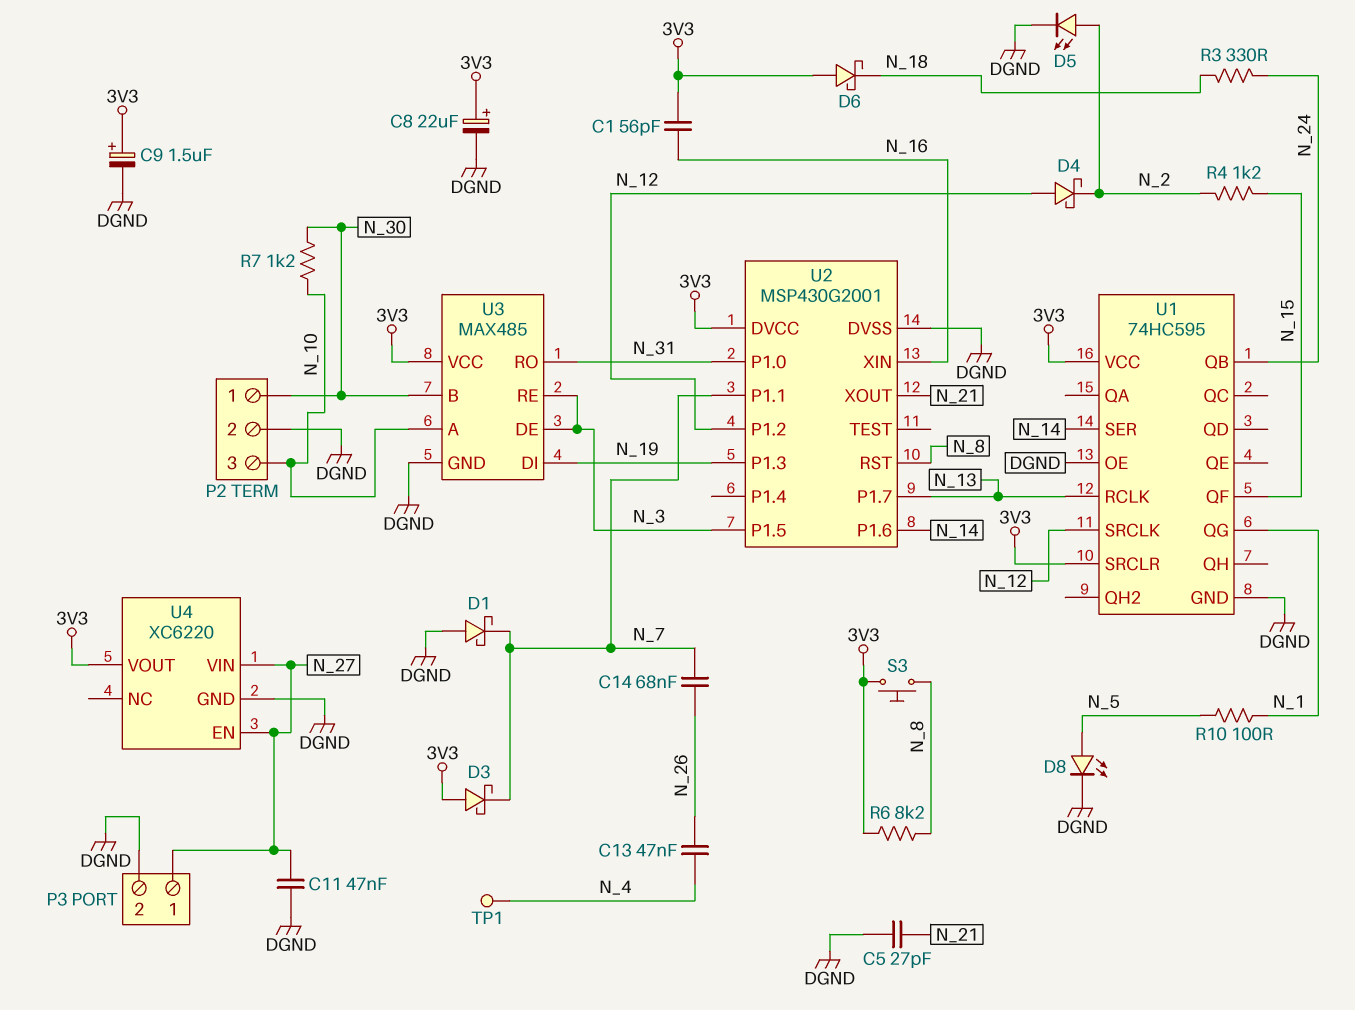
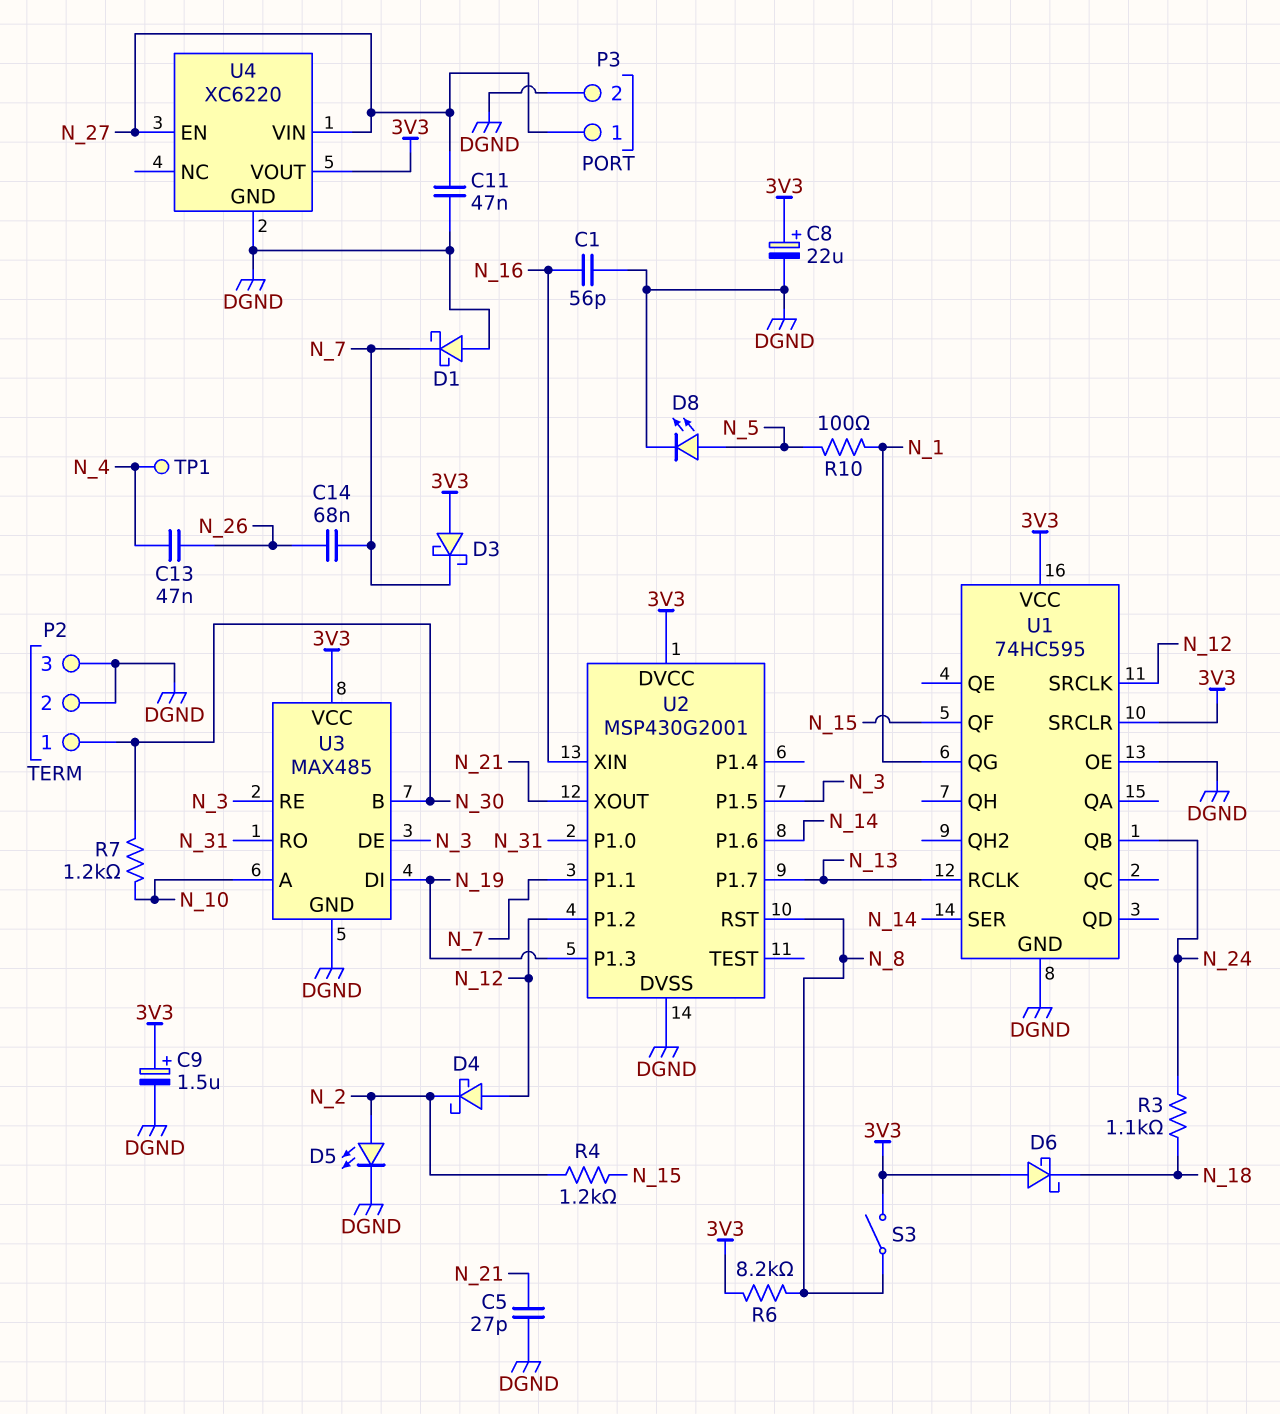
C1: 56pF (3V3, N_16) -> 56pF (DGND, N_16)
P2 pin 3: N_10 -> DGND
R3: 330 (N_18, N_24) -> 1.1k (N_18, N_24)
S3: button (3V3, N_8) -> switch (3V3, N_8)

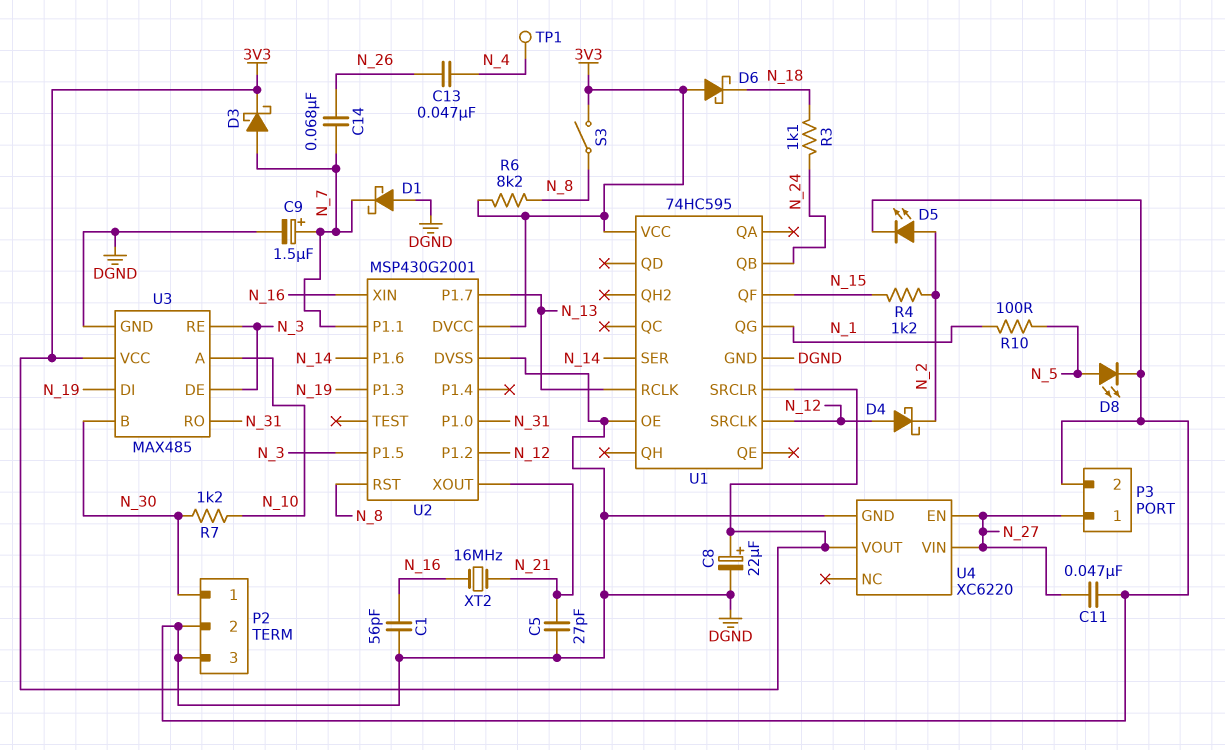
C9: 1.5uF (plus 3V3, minus DGND) -> 1.5uF (plus N_7, minus DGND)
D3: schottky (A 3V3, K N_7) -> schottky (A N_7, K 3V3)
XT2: none -> 16MHz (N_16, N_21)

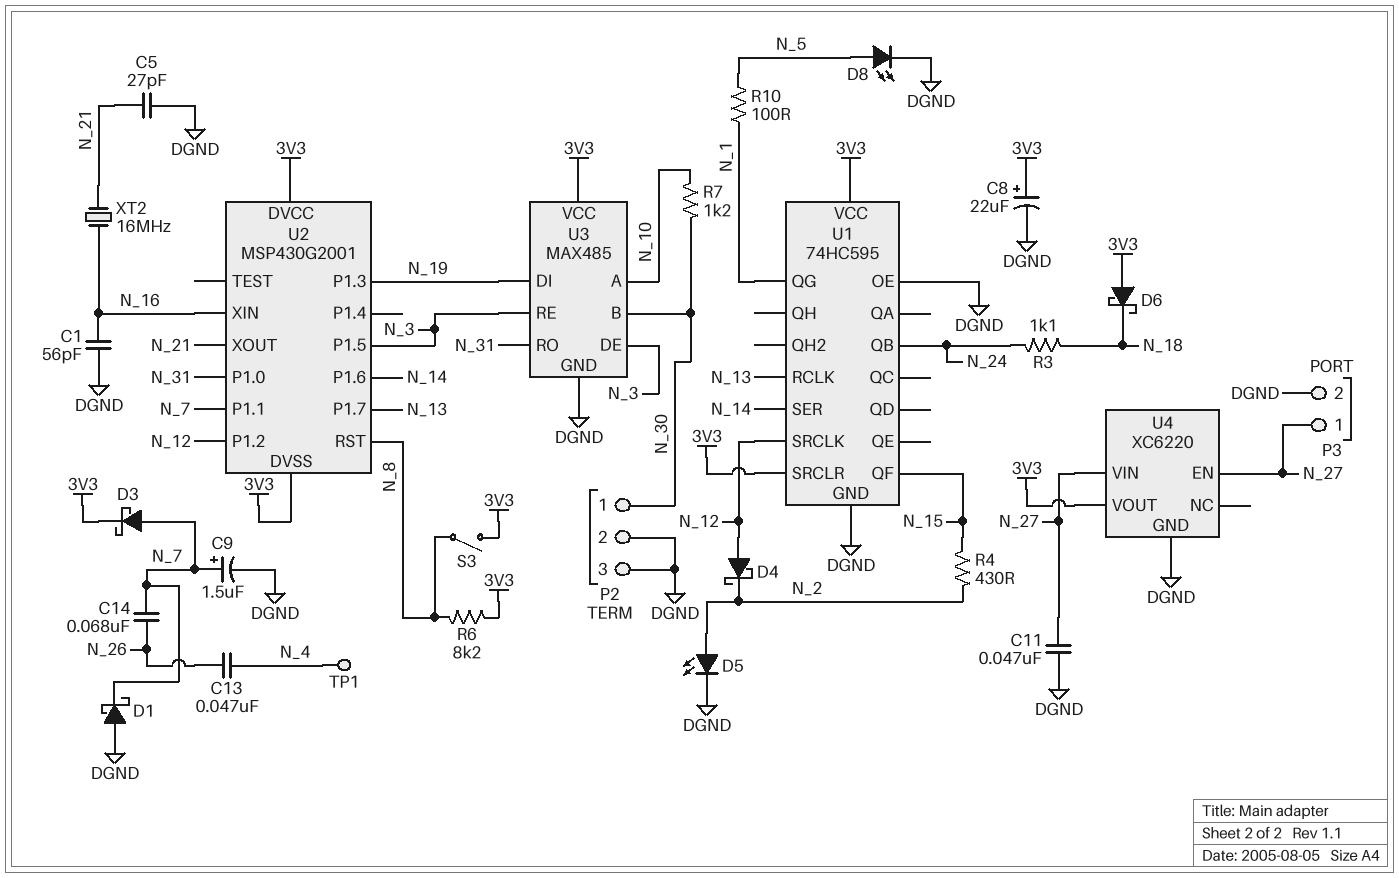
R4: 1.2k (N_2, N_15) -> 430 (N_2, N_15)
U2 pin DVSS: DGND -> 3V3

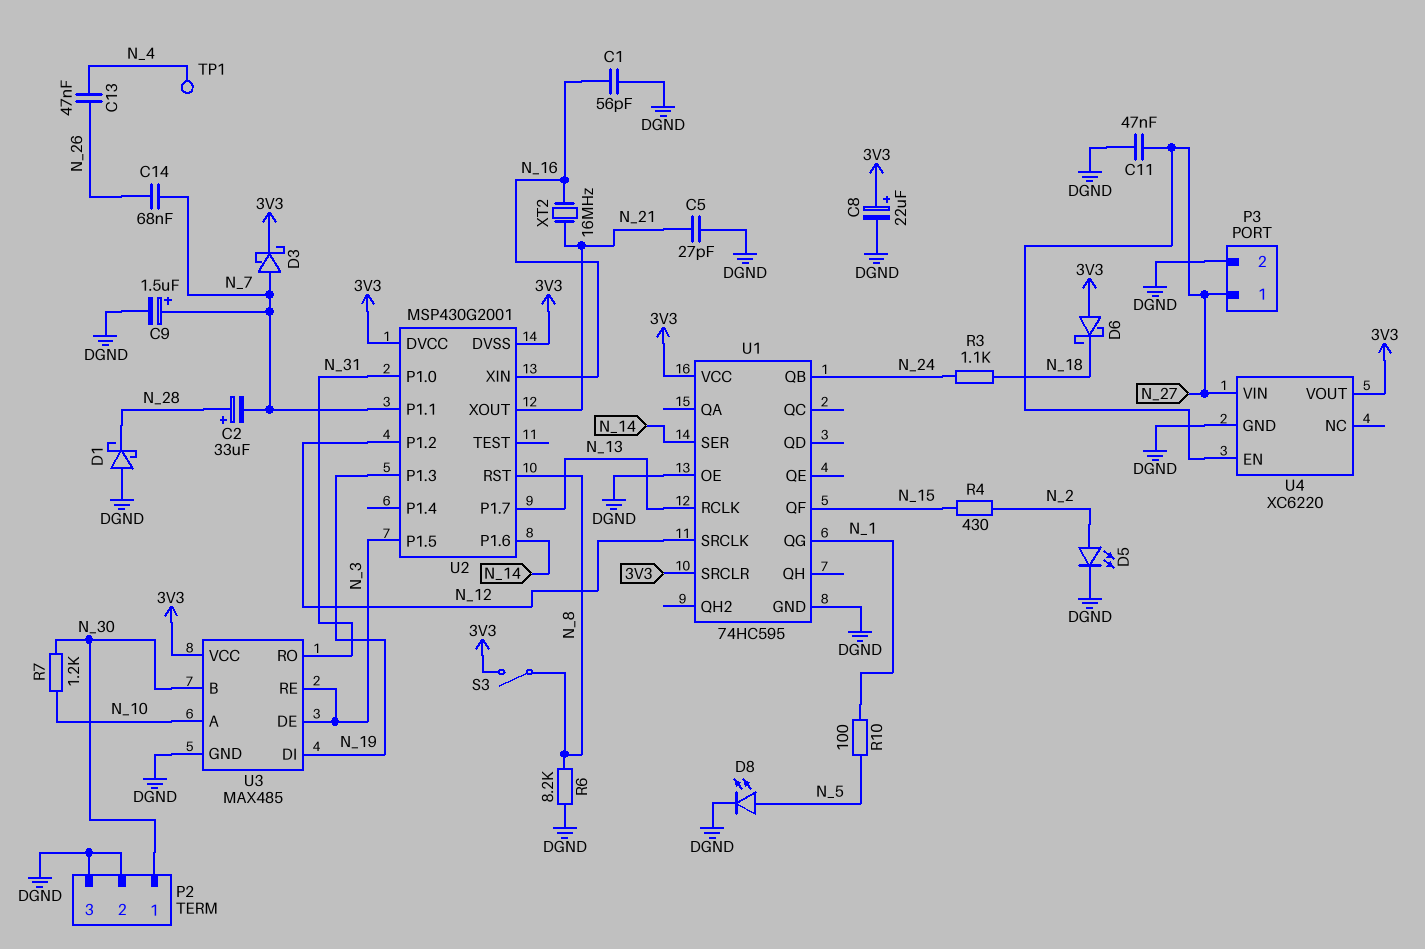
C2: none -> 33uF (plus N_28, minus N_7)
D1: schottky (A DGND, K N_7) -> schottky (A DGND, K N_28)
D4: schottky (A N_12, K N_2) -> none
R6: 8.2k (3V3, N_8) -> 8.2k (DGND, N_8)

